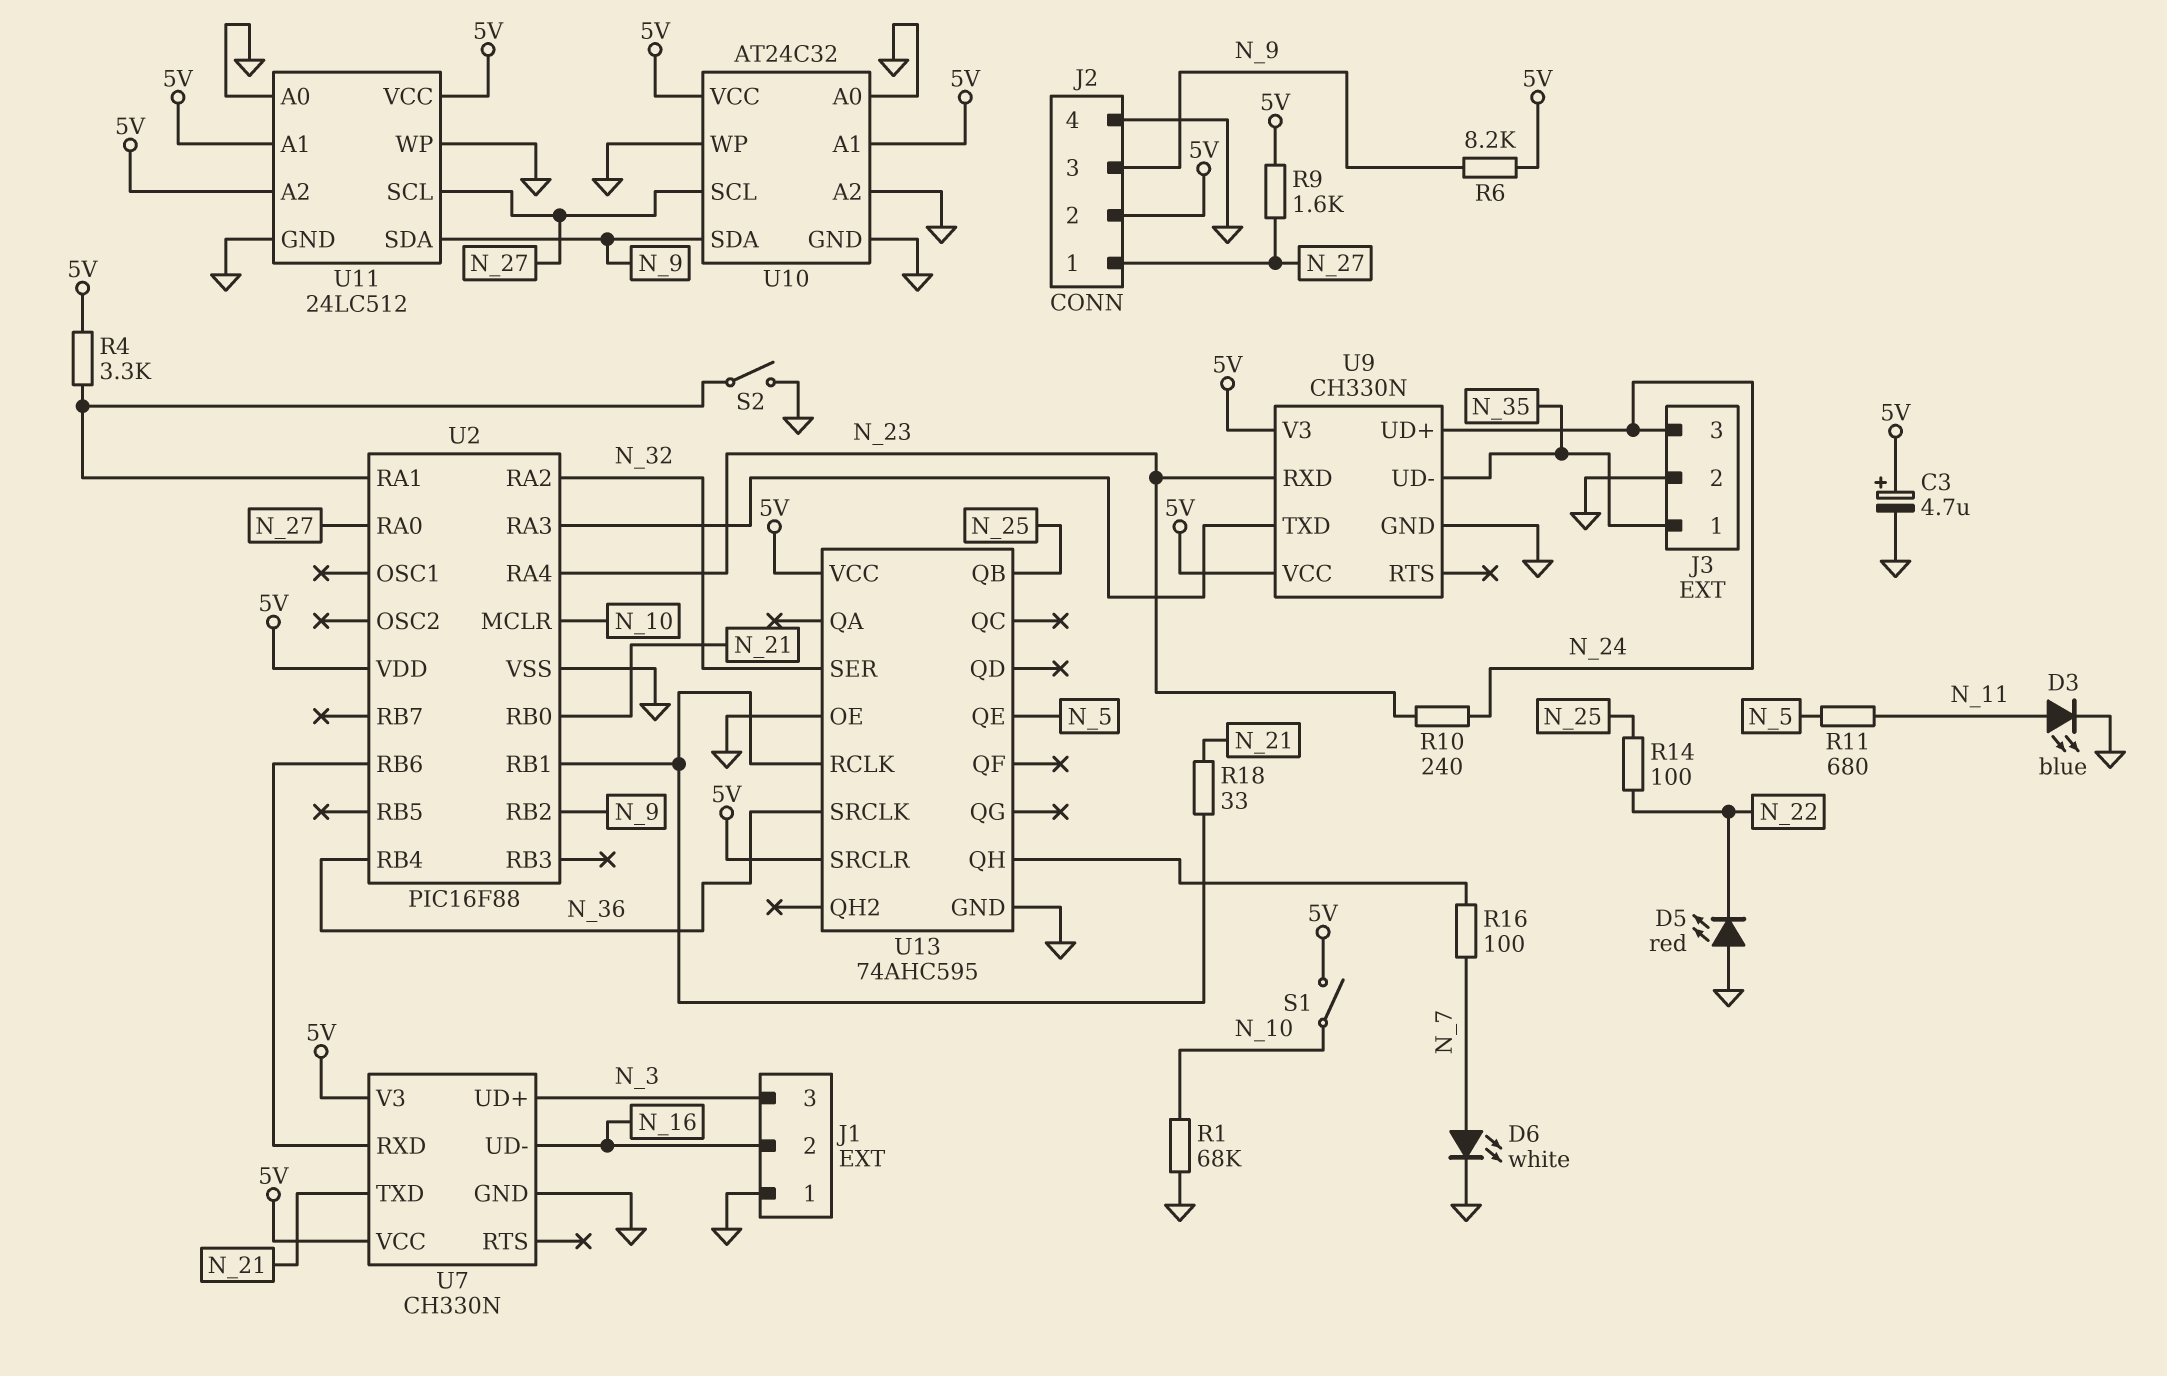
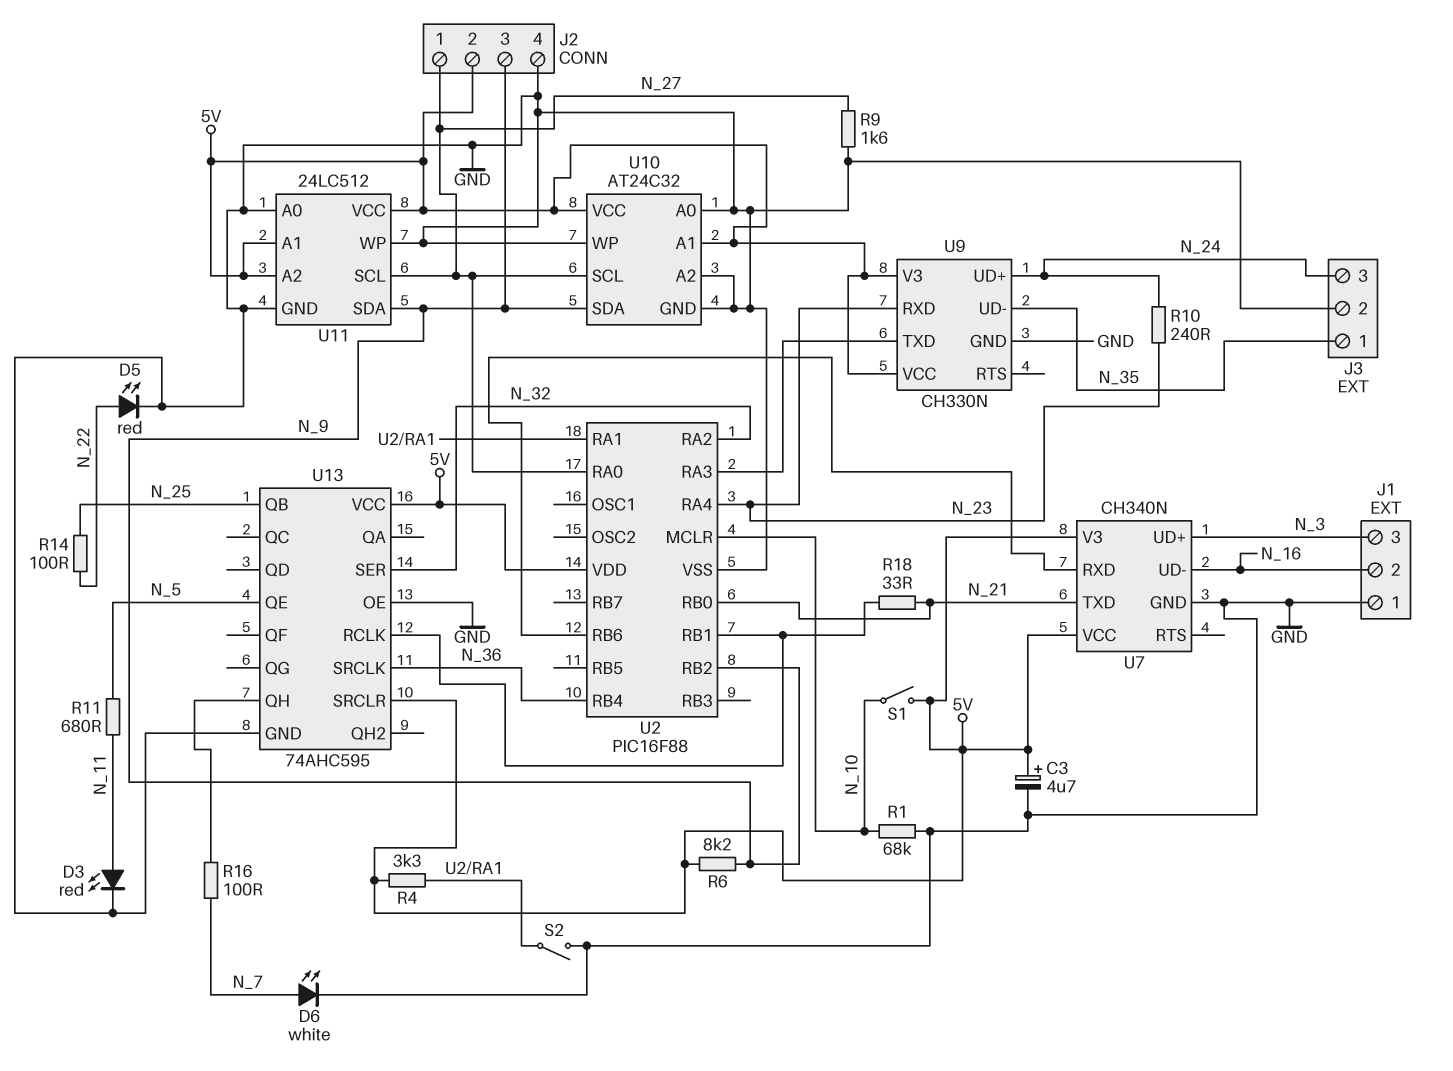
D3: LED blue (A N_11, K GND) -> LED red (A N_11, K GND)
D5: LED red (A GND, K N_22) -> LED red (A N_22, K GND)
R9: 1.6k (5V, N_27) -> 1.6k (GND, N_27)
U7: CH330N -> CH340N

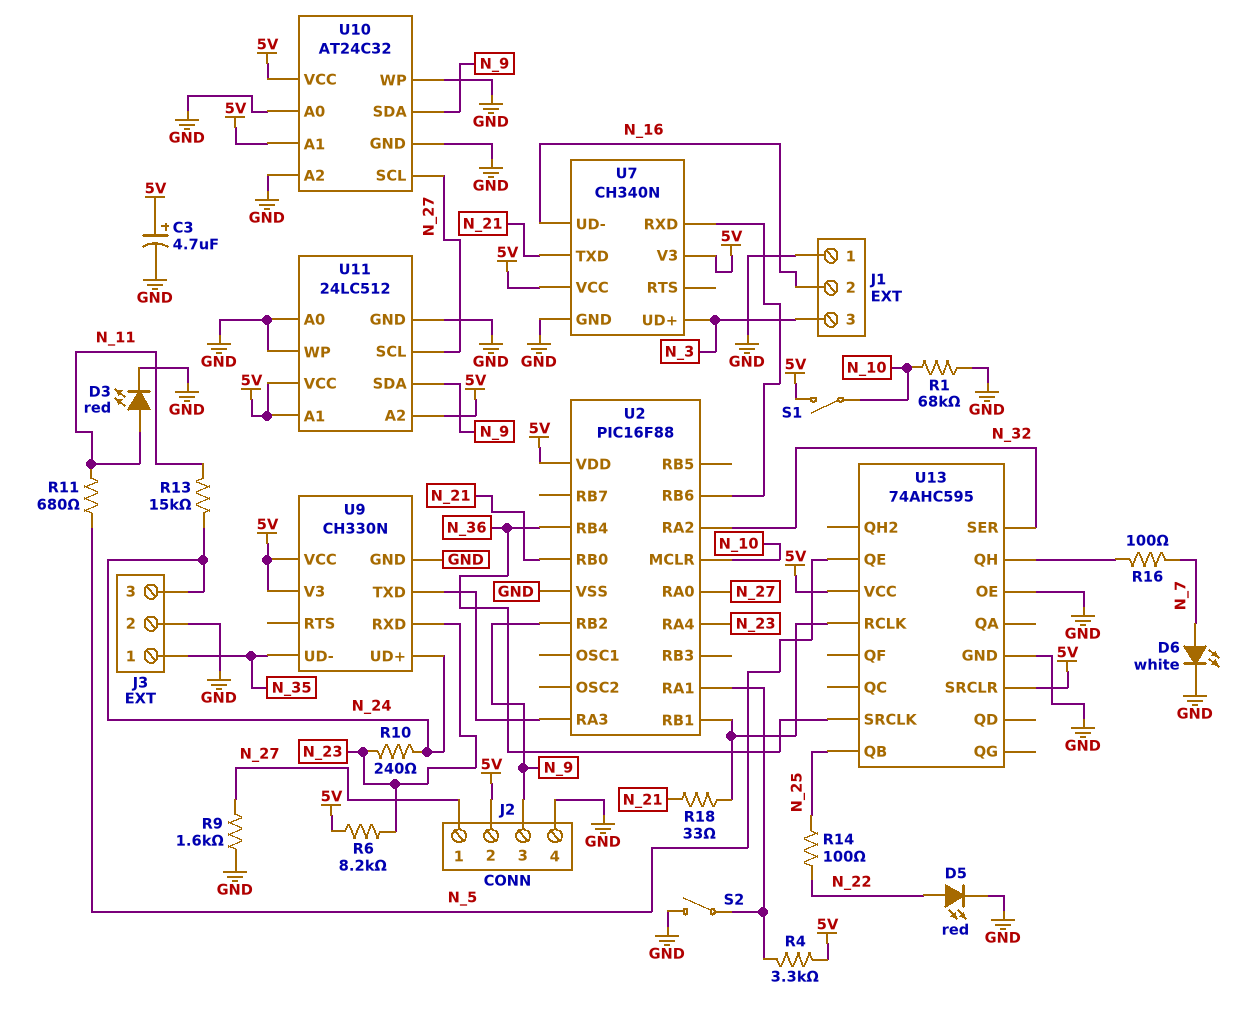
R6: 8.2k (5V, N_9) -> 8.2k (5V, N_23)
R13: none -> 15k (N_11, N_24)

